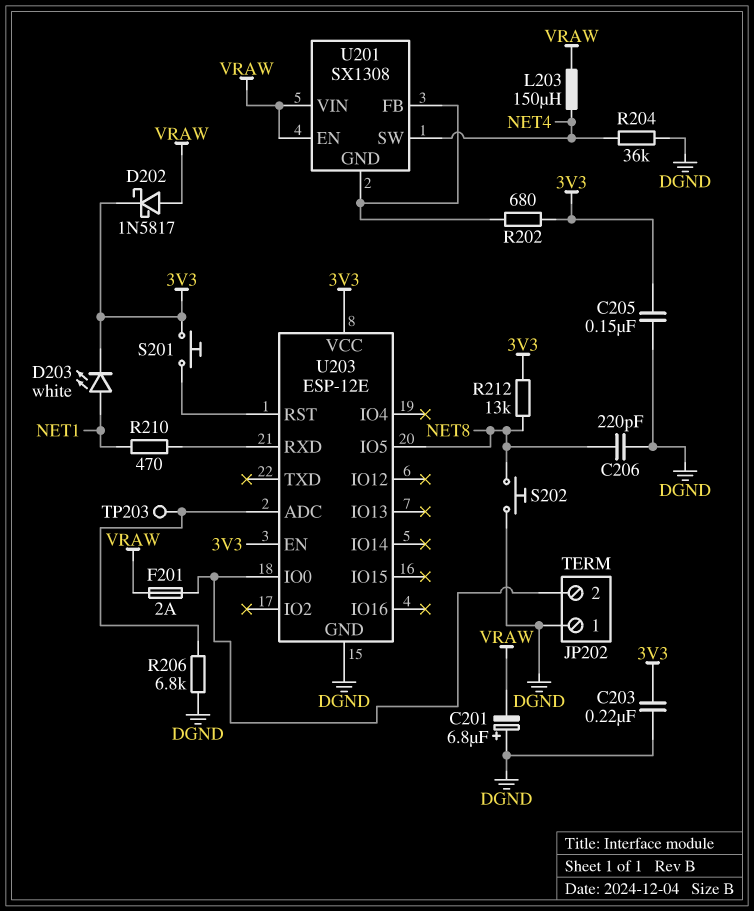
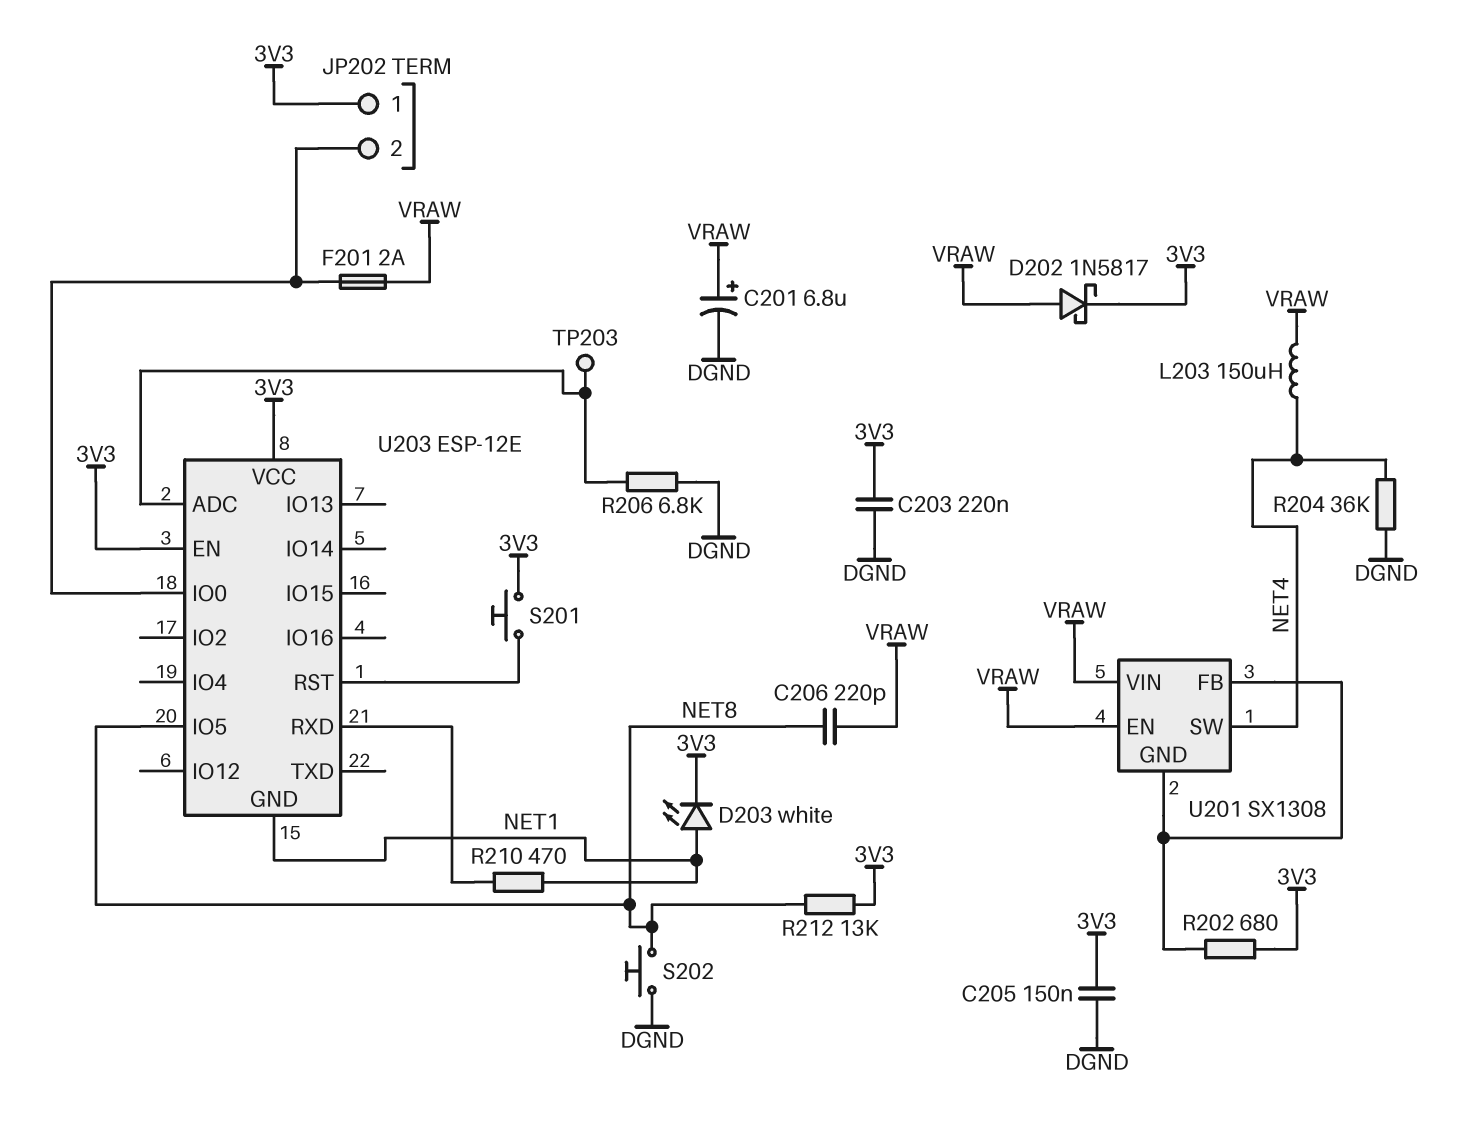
C201: 6.8uF (plus DGND, minus VRAW) -> 6.8uF (plus VRAW, minus DGND)
C206: 220pF (DGND, NET8) -> 220pF (NET8, VRAW)
JP202 pin 1: DGND -> 3V3
U203 pin GND: DGND -> NET1

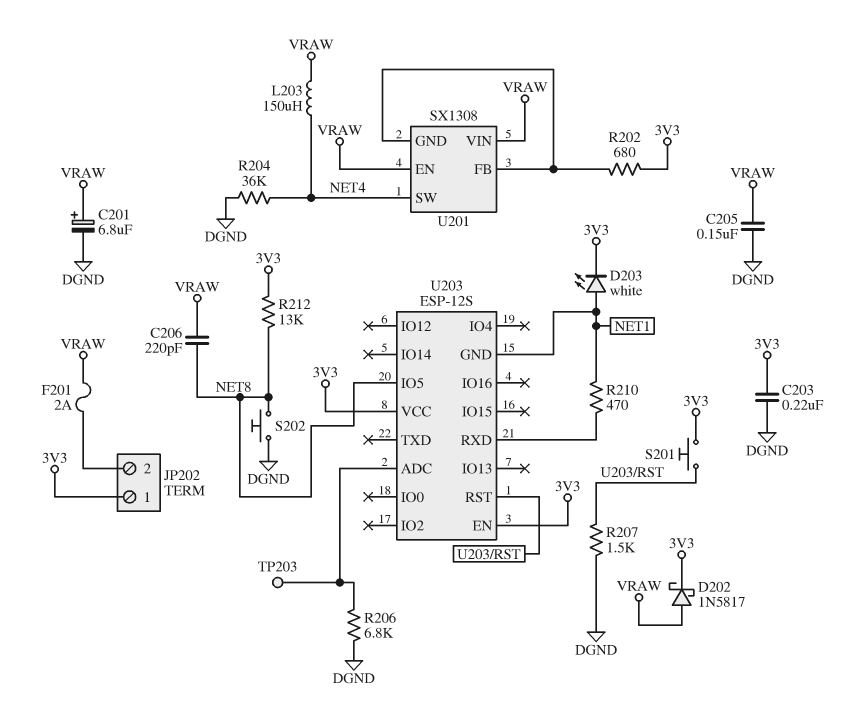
C205: 150nF (3V3, DGND) -> 150nF (DGND, VRAW)
R207: none -> 1.5k (DGND, U203/RST)
U203: ESP-12E -> ESP-12S
U203 pin IO0: JP202/2 -> none

